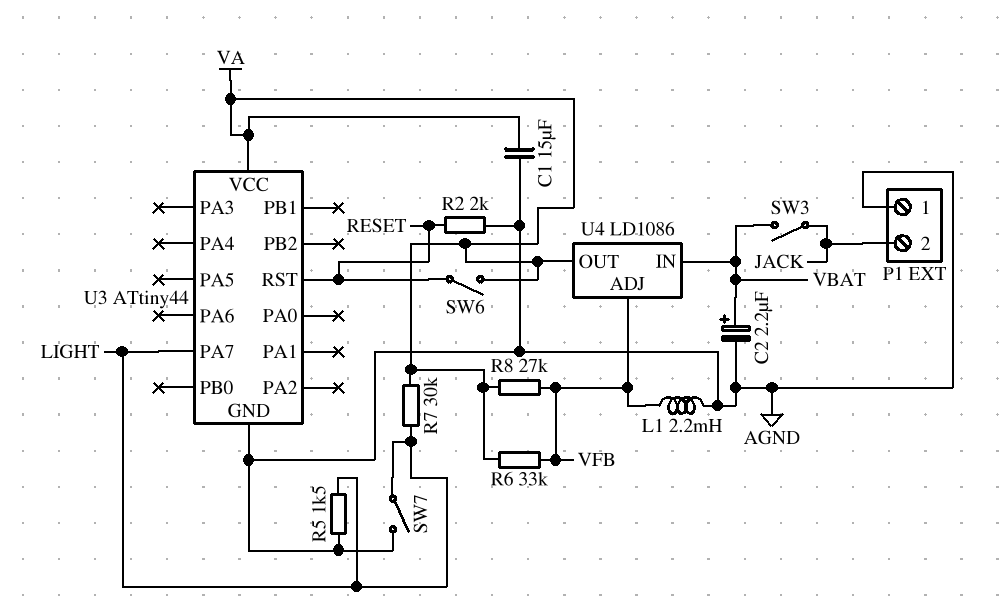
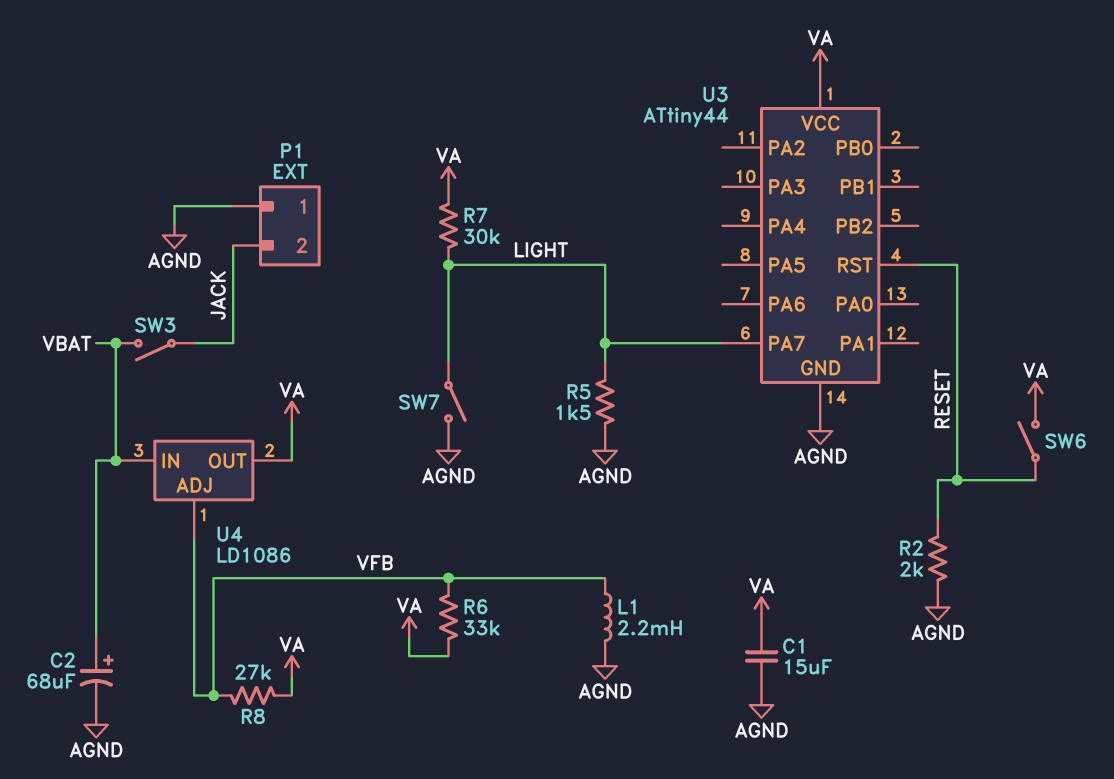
C2: 2.2uF (plus VBAT, minus AGND) -> 68uF (plus VBAT, minus AGND)

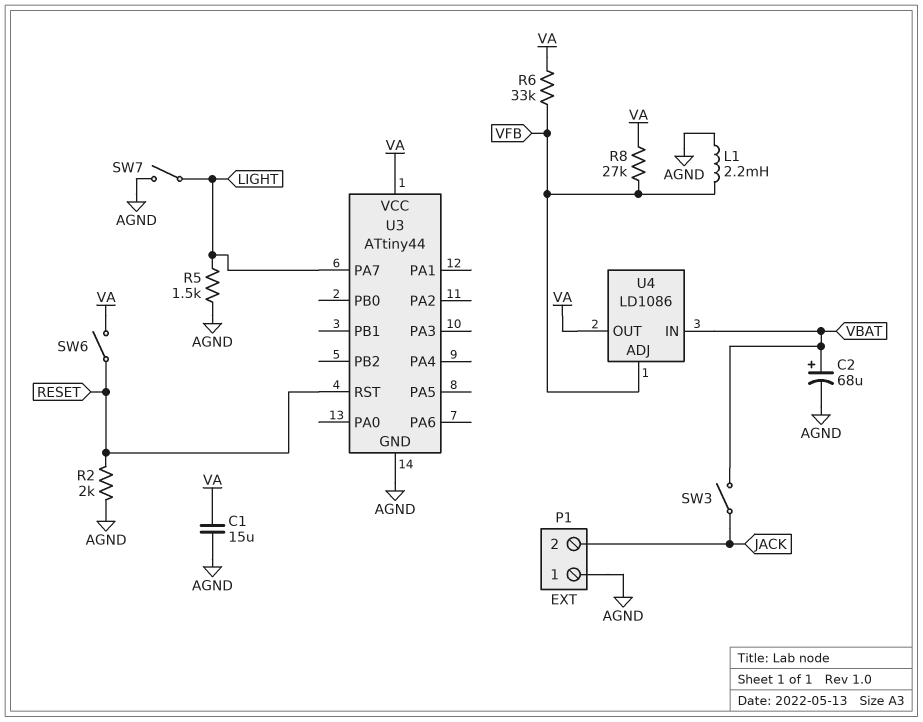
R7: 30k (LIGHT, VA) -> none

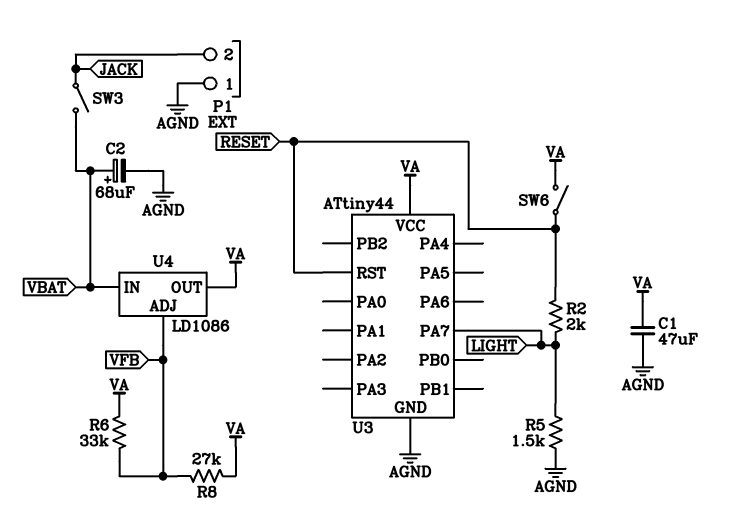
C1: 15uF (AGND, VA) -> 47uF (AGND, VA)
L1: 2.2mH (AGND, VFB) -> none
R2: 2k (AGND, RESET) -> 2k (LIGHT, RESET)
SW7: switch (AGND, LIGHT) -> none

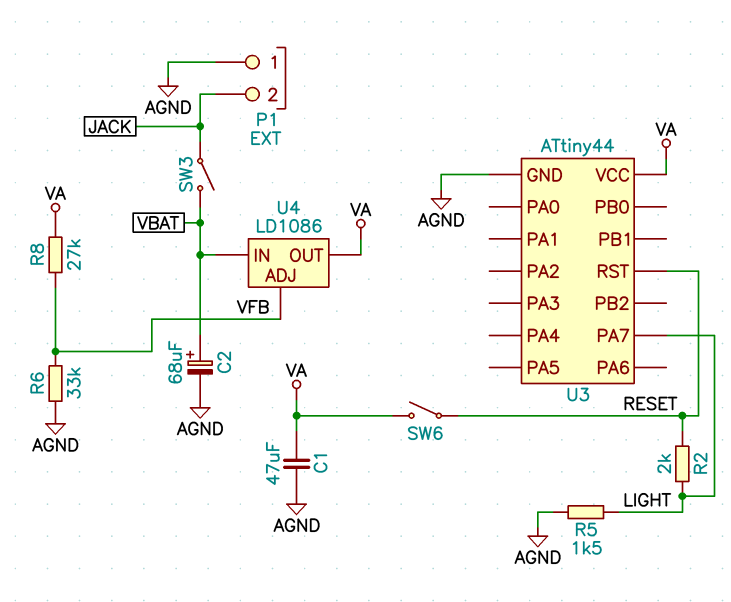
R6: 33k (VA, VFB) -> 33k (AGND, VFB)

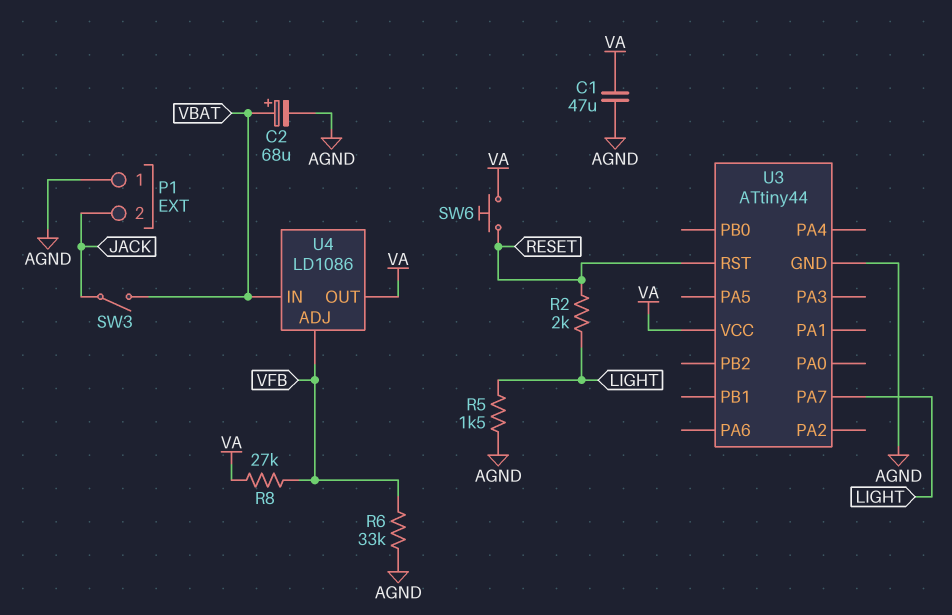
SW6: switch (RESET, VA) -> button (RESET, VA)

